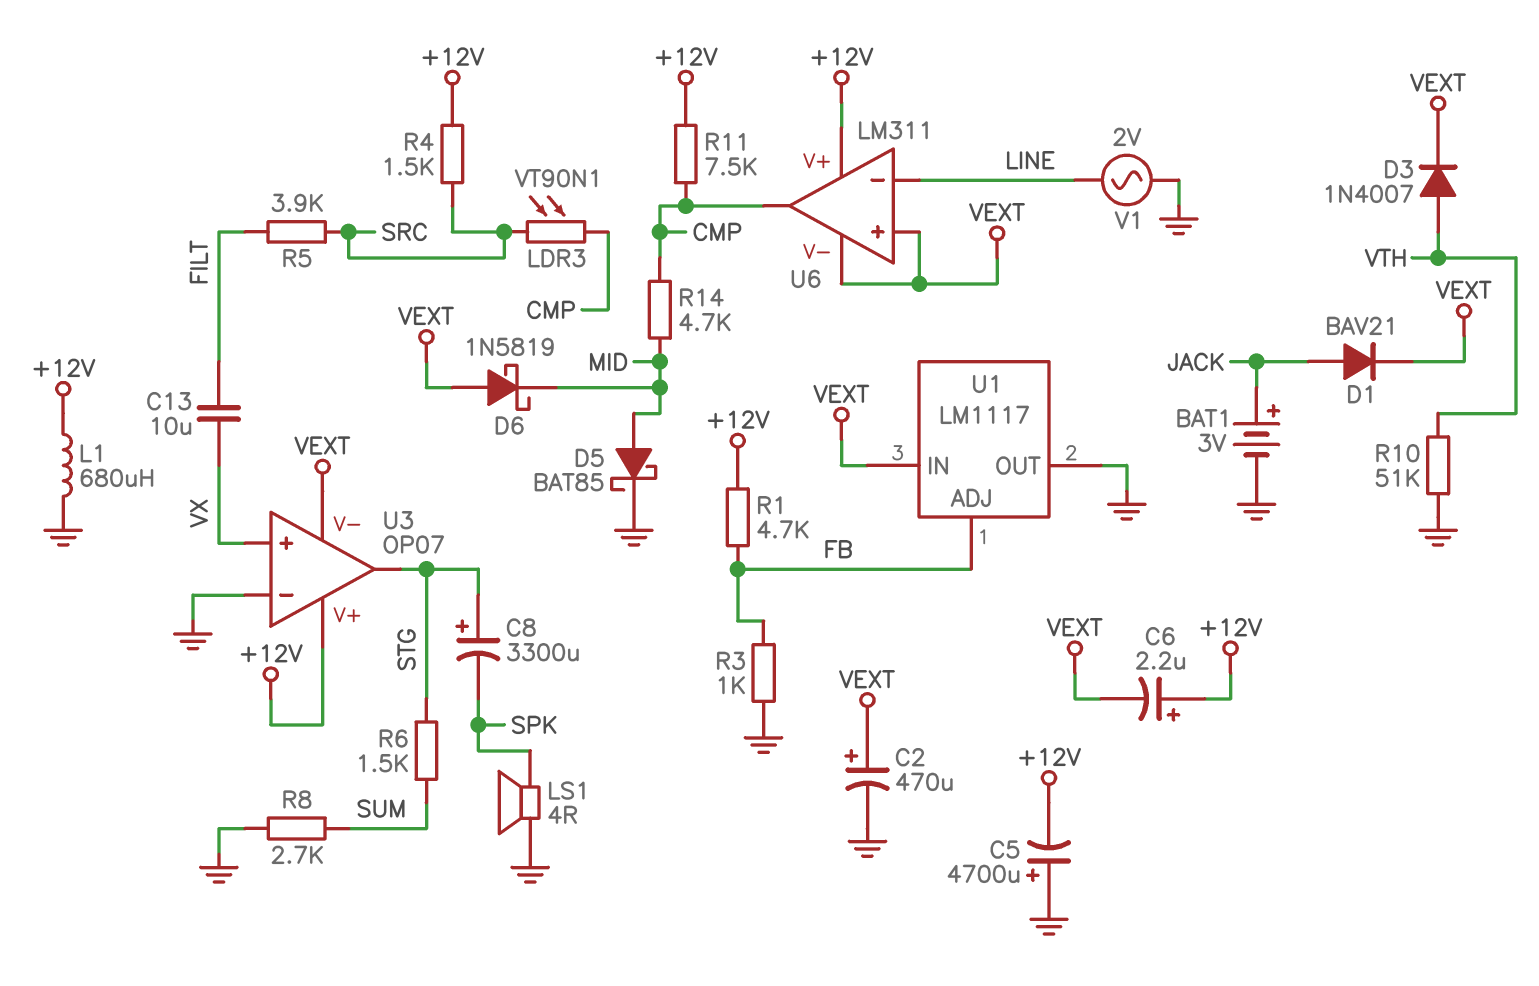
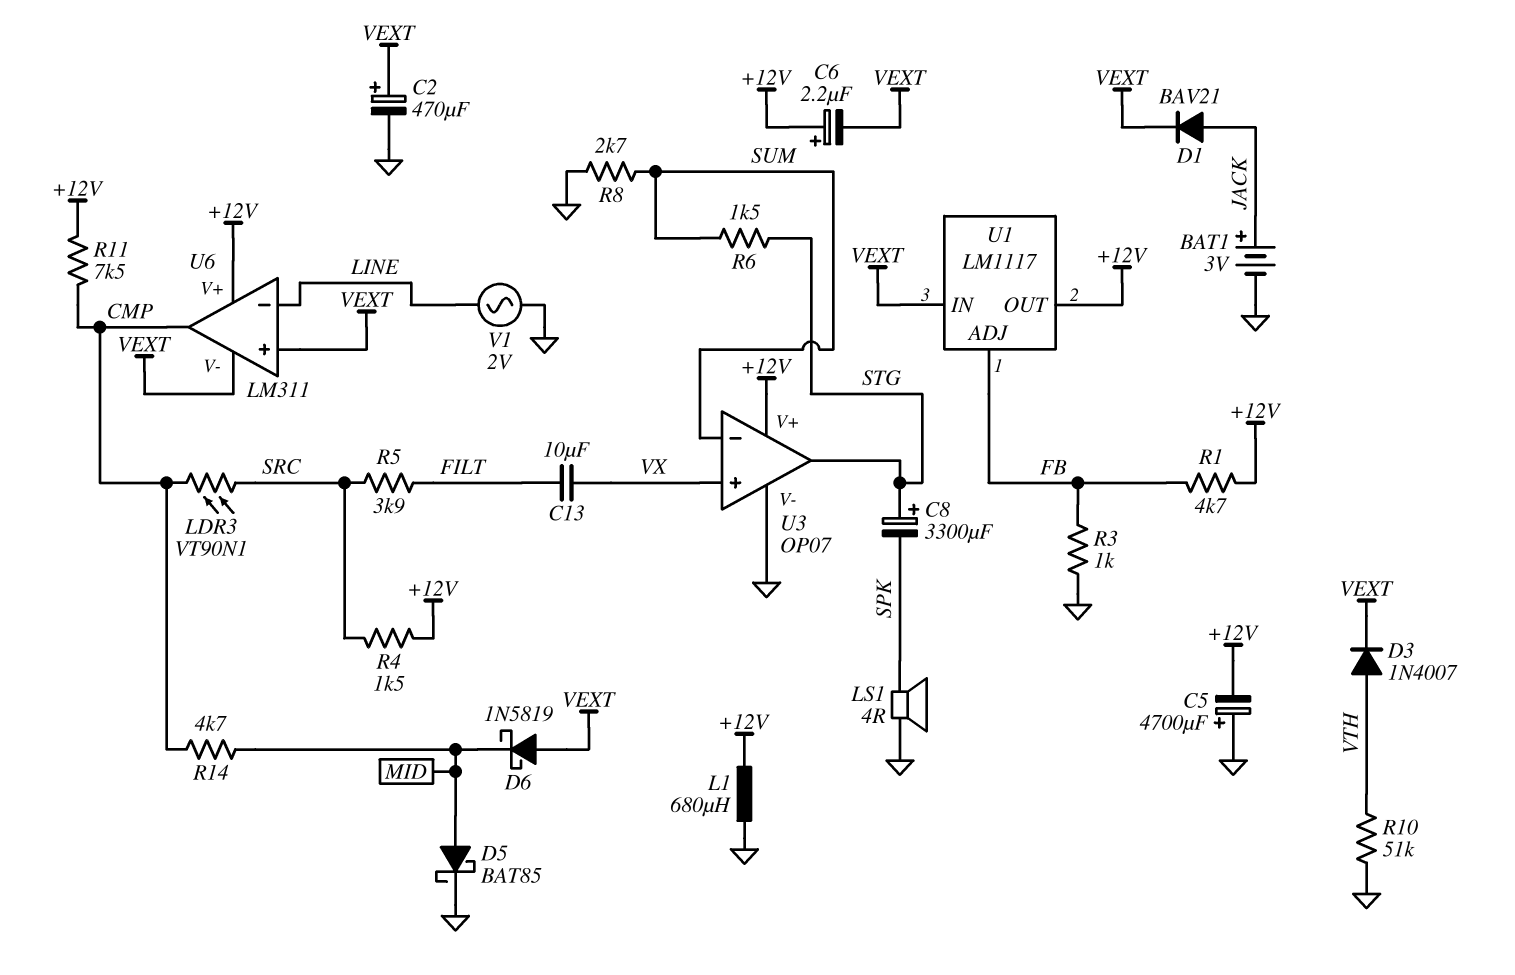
U1 pin OUT: GND -> +12V
U3 pin V-: VEXT -> GND
U3 pin in-: GND -> SUM

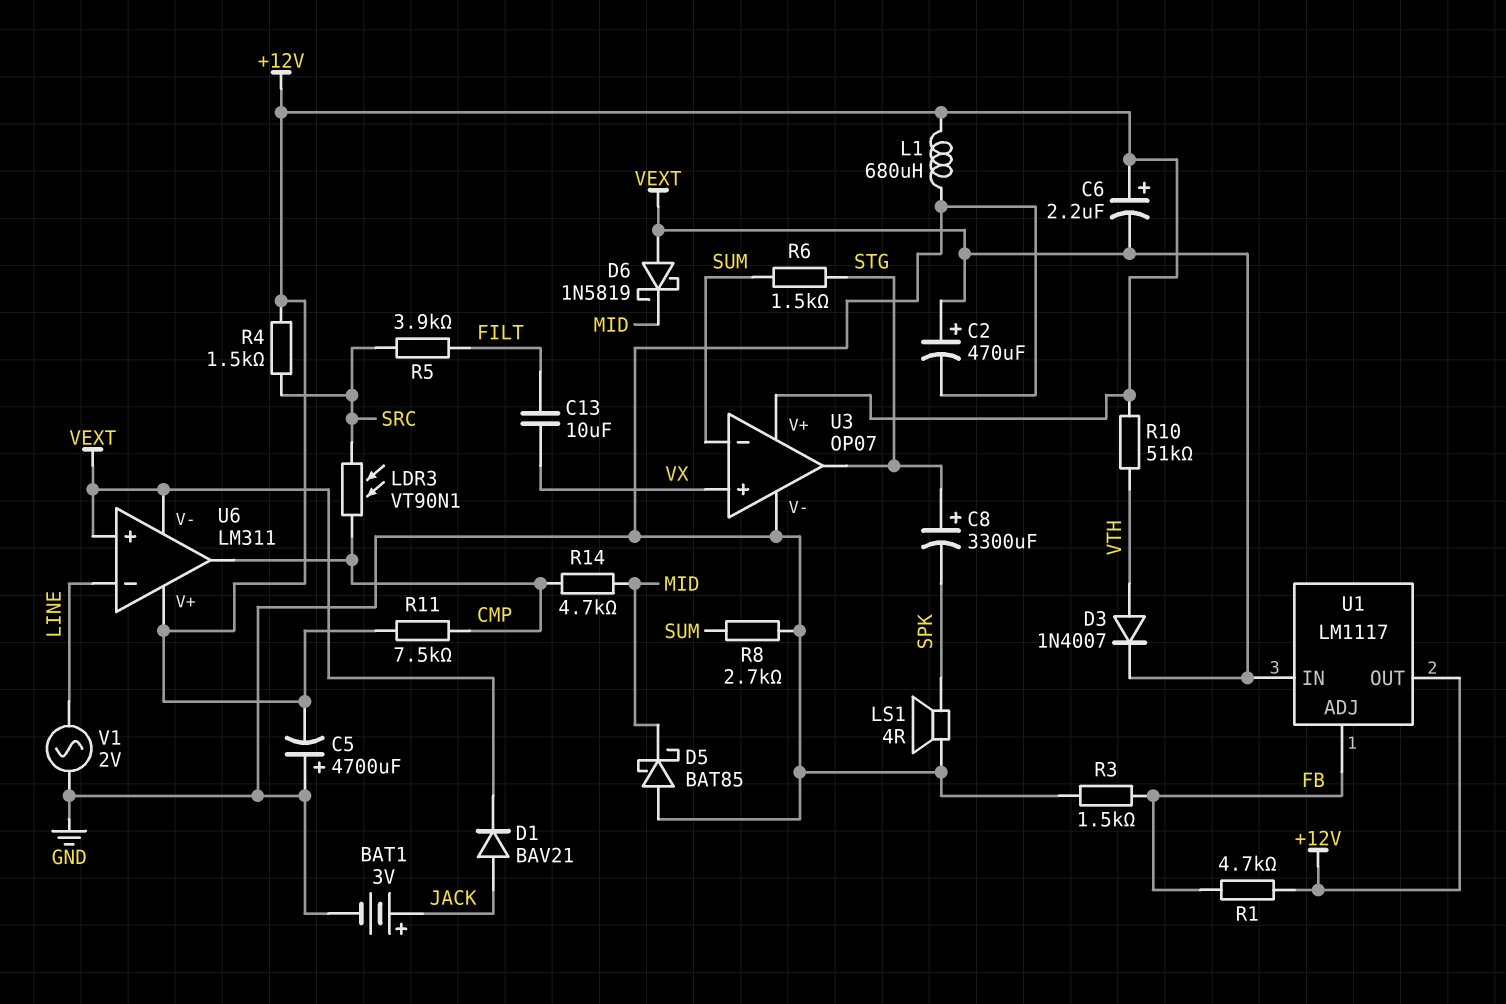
D5: schottky BAT85 (A MID, K GND) -> schottky BAT85 (A GND, K MID)
R3: 1k (FB, GND) -> 1.5k (FB, GND)
R10: 51k (GND, VTH) -> 51k (+12V, VTH)

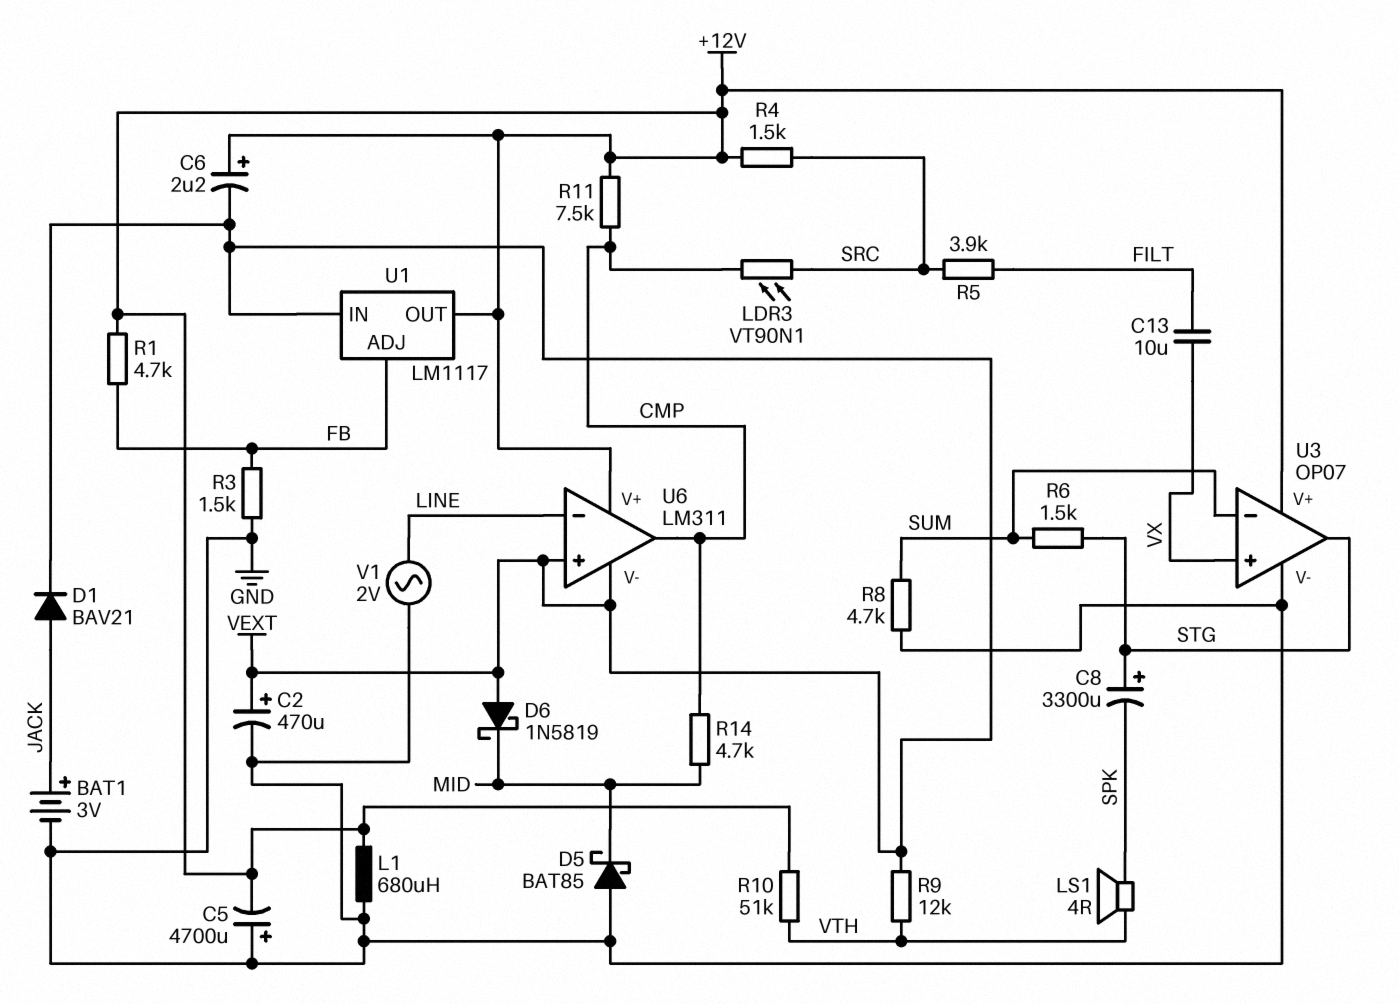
D3: diode 1N4007 (A VTH, K VEXT) -> none
LS1: speaker 4R (GND, SPK) -> speaker 4R (SPK, VTH)
R8: 2.7k (GND, SUM) -> 4.7k (GND, SUM)
R9: none -> 12k (VEXT, VTH)

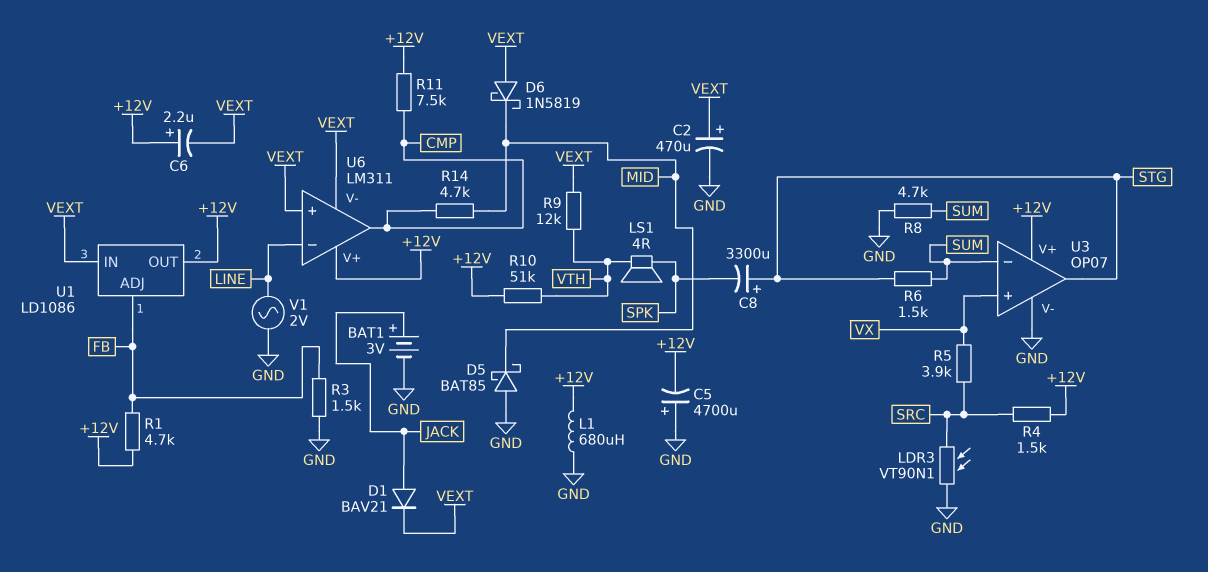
C13: 10uF (FILT, VX) -> none
LDR3: VT90N1 (CMP, SRC) -> VT90N1 (GND, SRC)
R5: 3.9k (FILT, SRC) -> 3.9k (SRC, VX)
U1: LM1117 -> LD1086

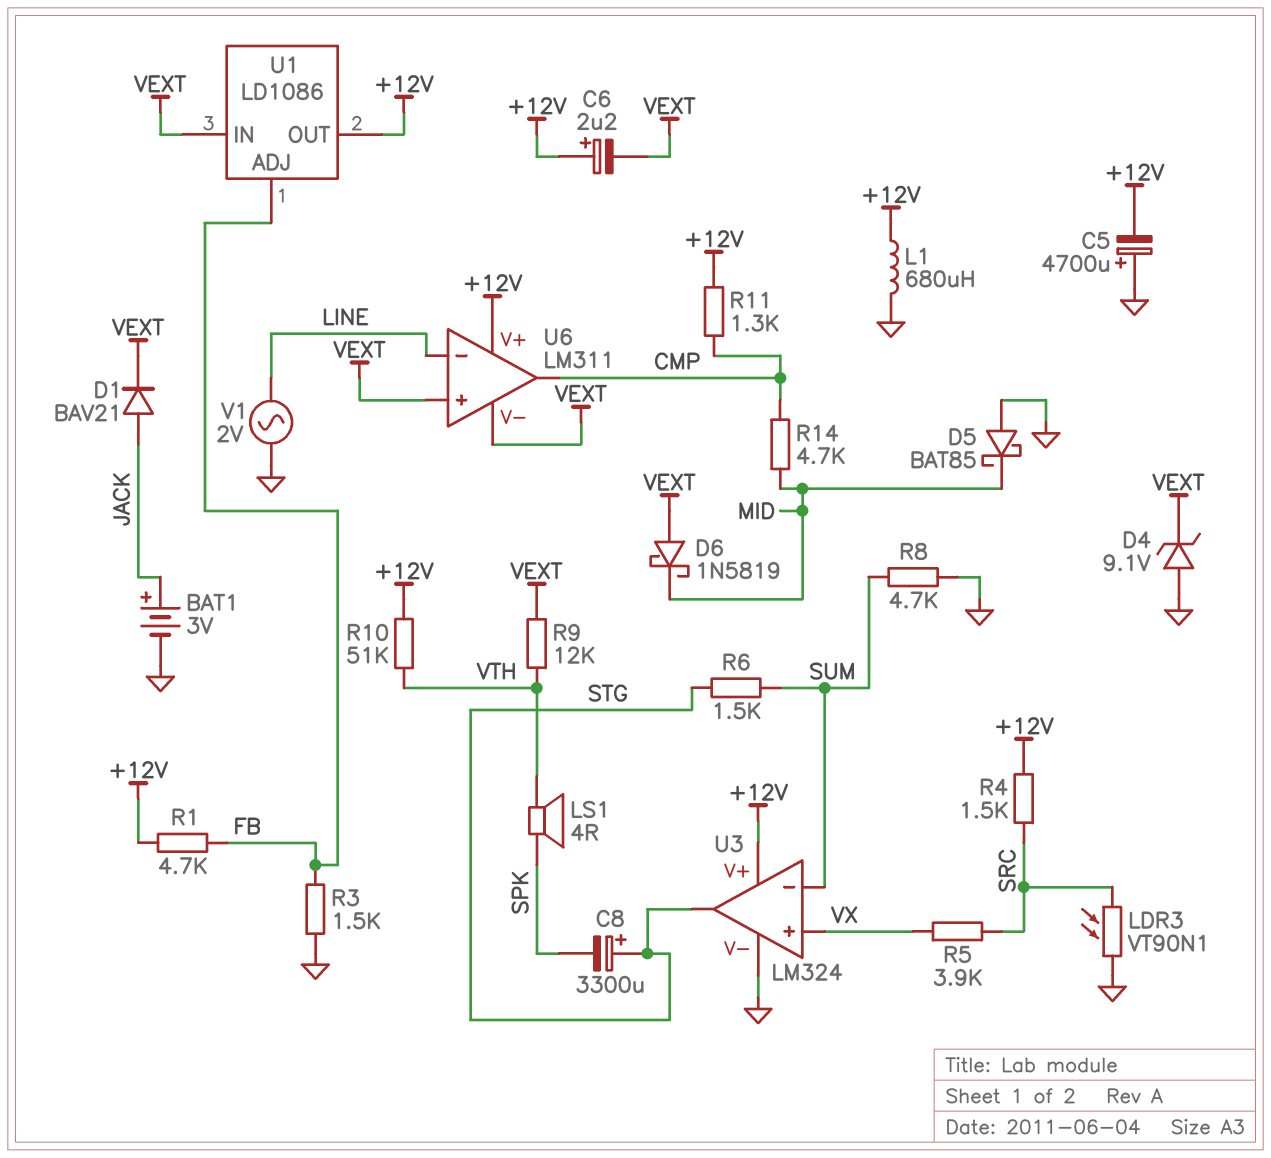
C2: 470uF (plus VEXT, minus GND) -> none
D4: none -> zener 9.1V (A GND, K VEXT)
R11: 7.5k (+12V, CMP) -> 1.3k (+12V, CMP)
U3: OP07 -> LM324

